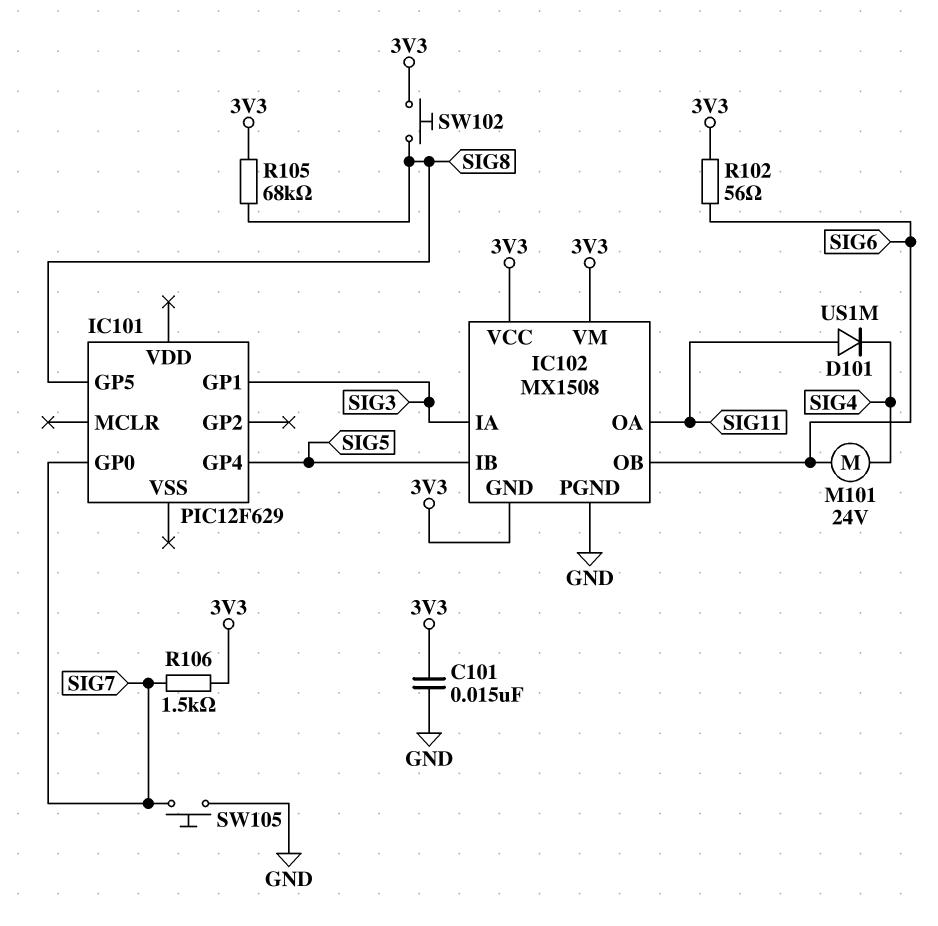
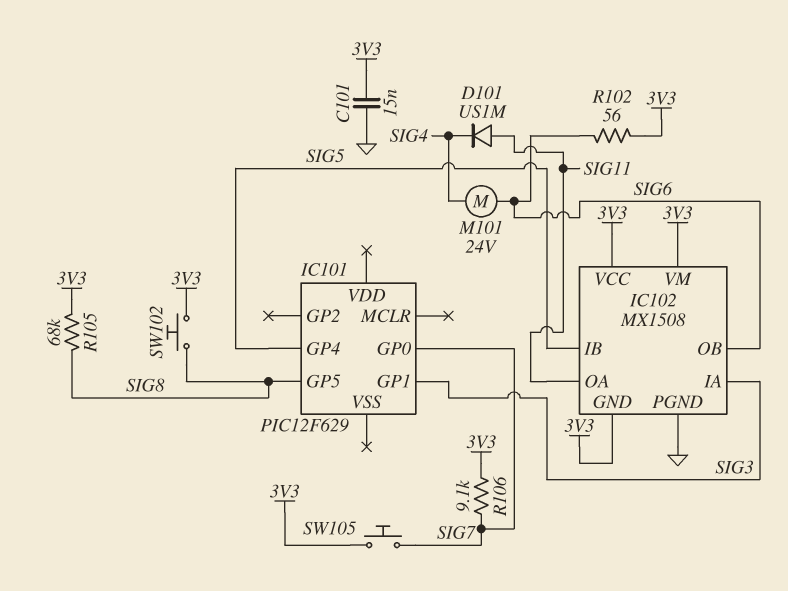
R106: 1.5k (3V3, SIG7) -> 9.1k (3V3, SIG7)
SW105: button (GND, SIG7) -> button (3V3, SIG7)

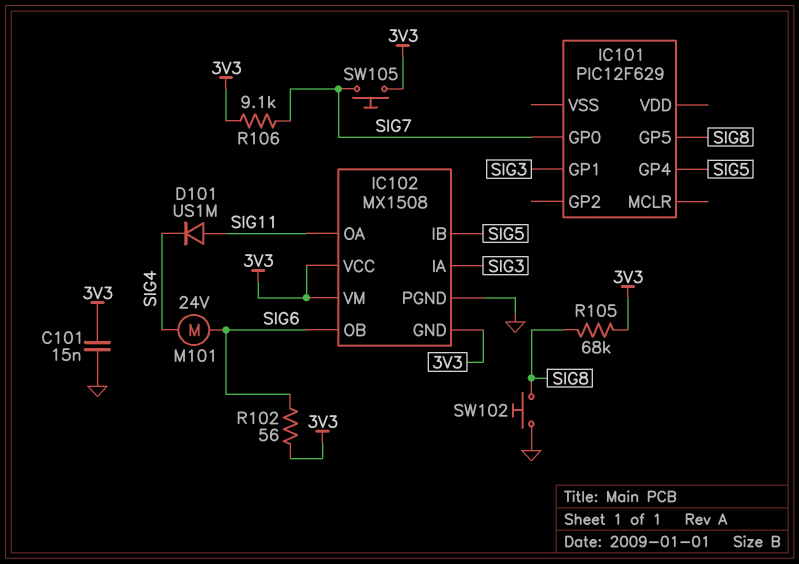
SW102: button (3V3, SIG8) -> button (GND, SIG8)

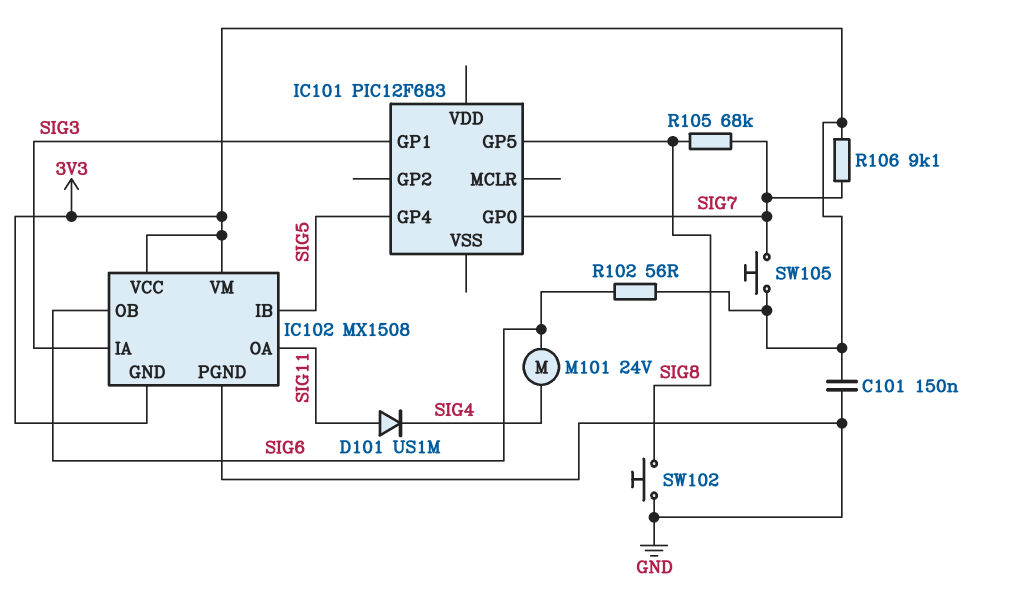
C101: 15nF (3V3, GND) -> 150nF (3V3, GND)
IC101: PIC12F629 -> PIC12F683
R105: 68k (3V3, SIG8) -> 68k (SIG7, SIG8)

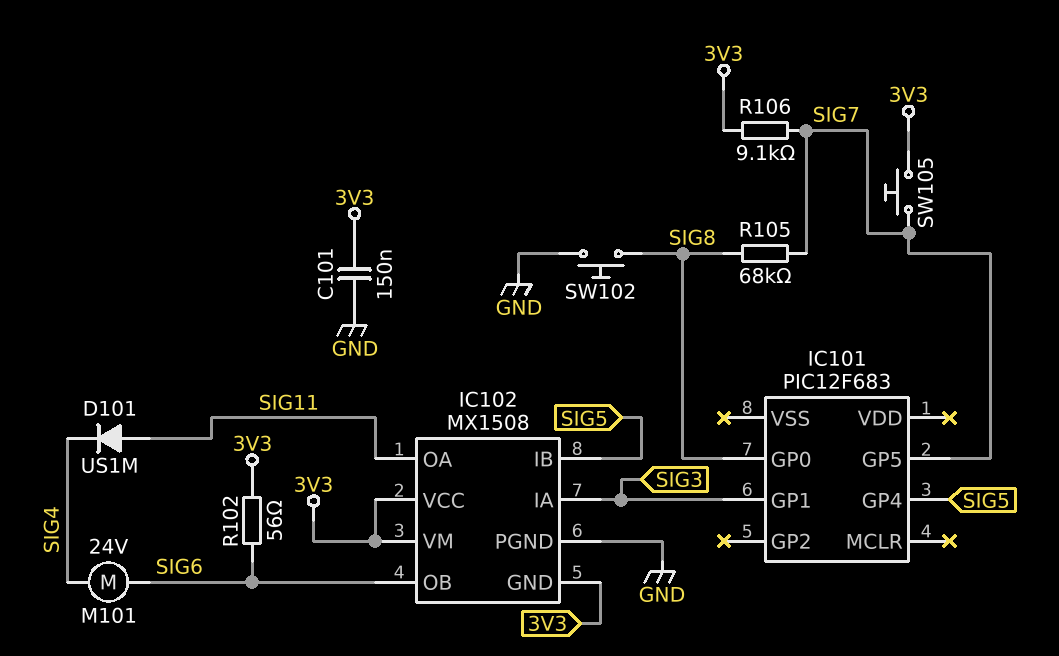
IC101 pin GP0: SIG7 -> SIG8
IC101 pin GP5: SIG8 -> SIG7

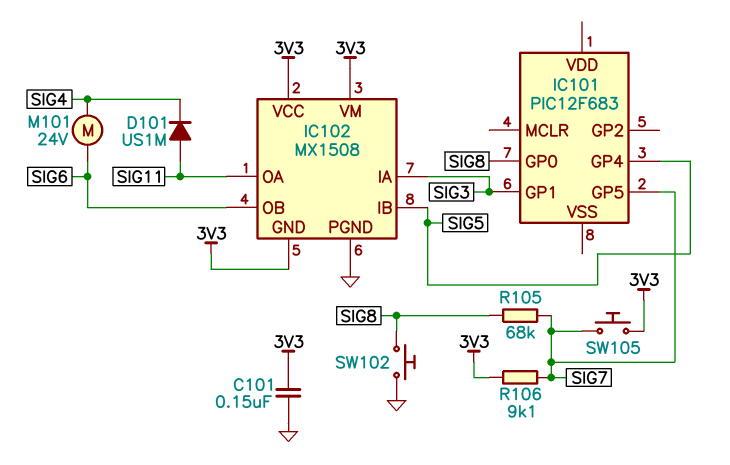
R102: 56 (3V3, SIG6) -> none

